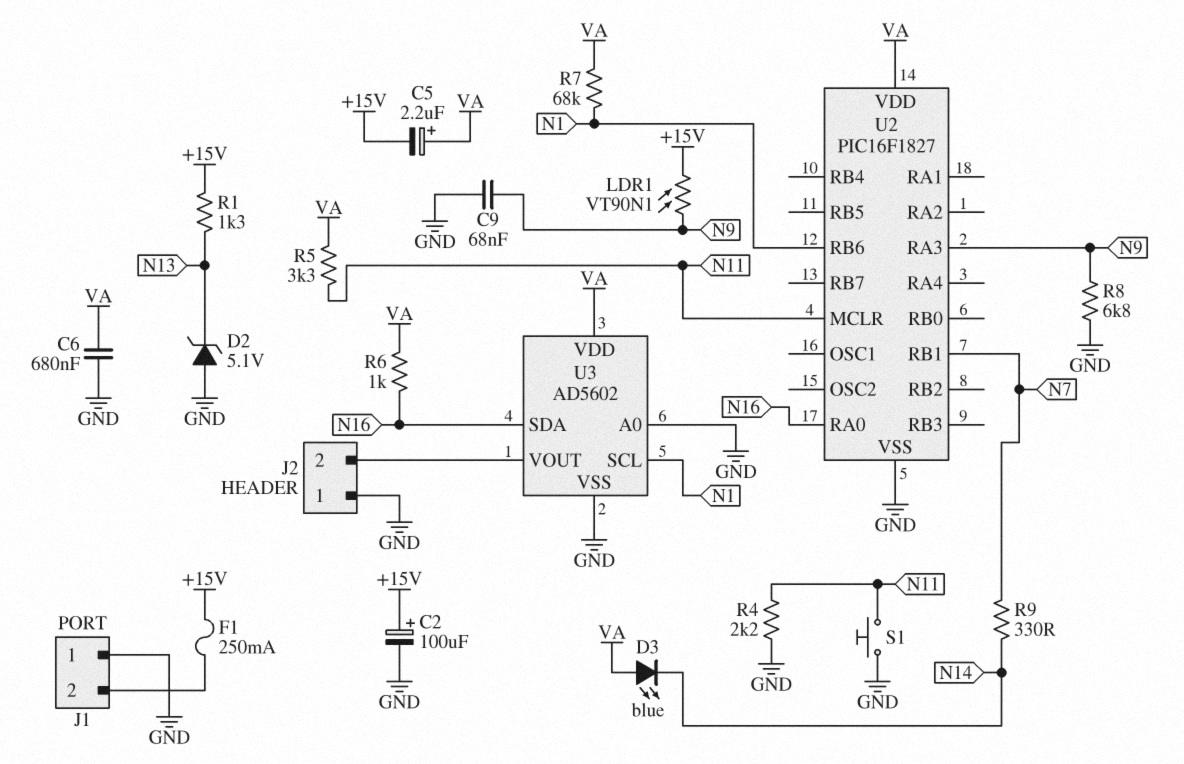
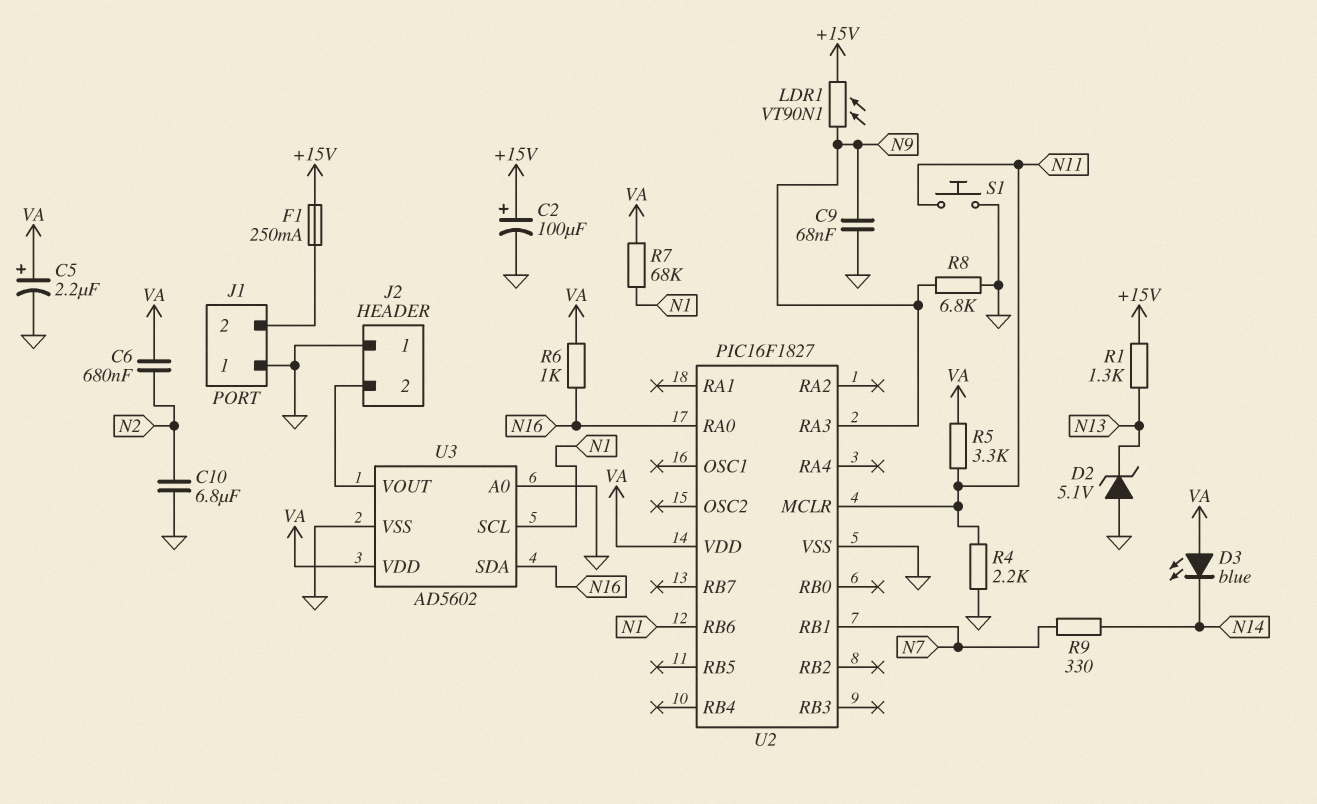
C5: 2.2uF (plus VA, minus +15V) -> 2.2uF (plus VA, minus GND)
C6: 680nF (GND, VA) -> 680nF (N2, VA)
C10: none -> 6.8uF (GND, N2)

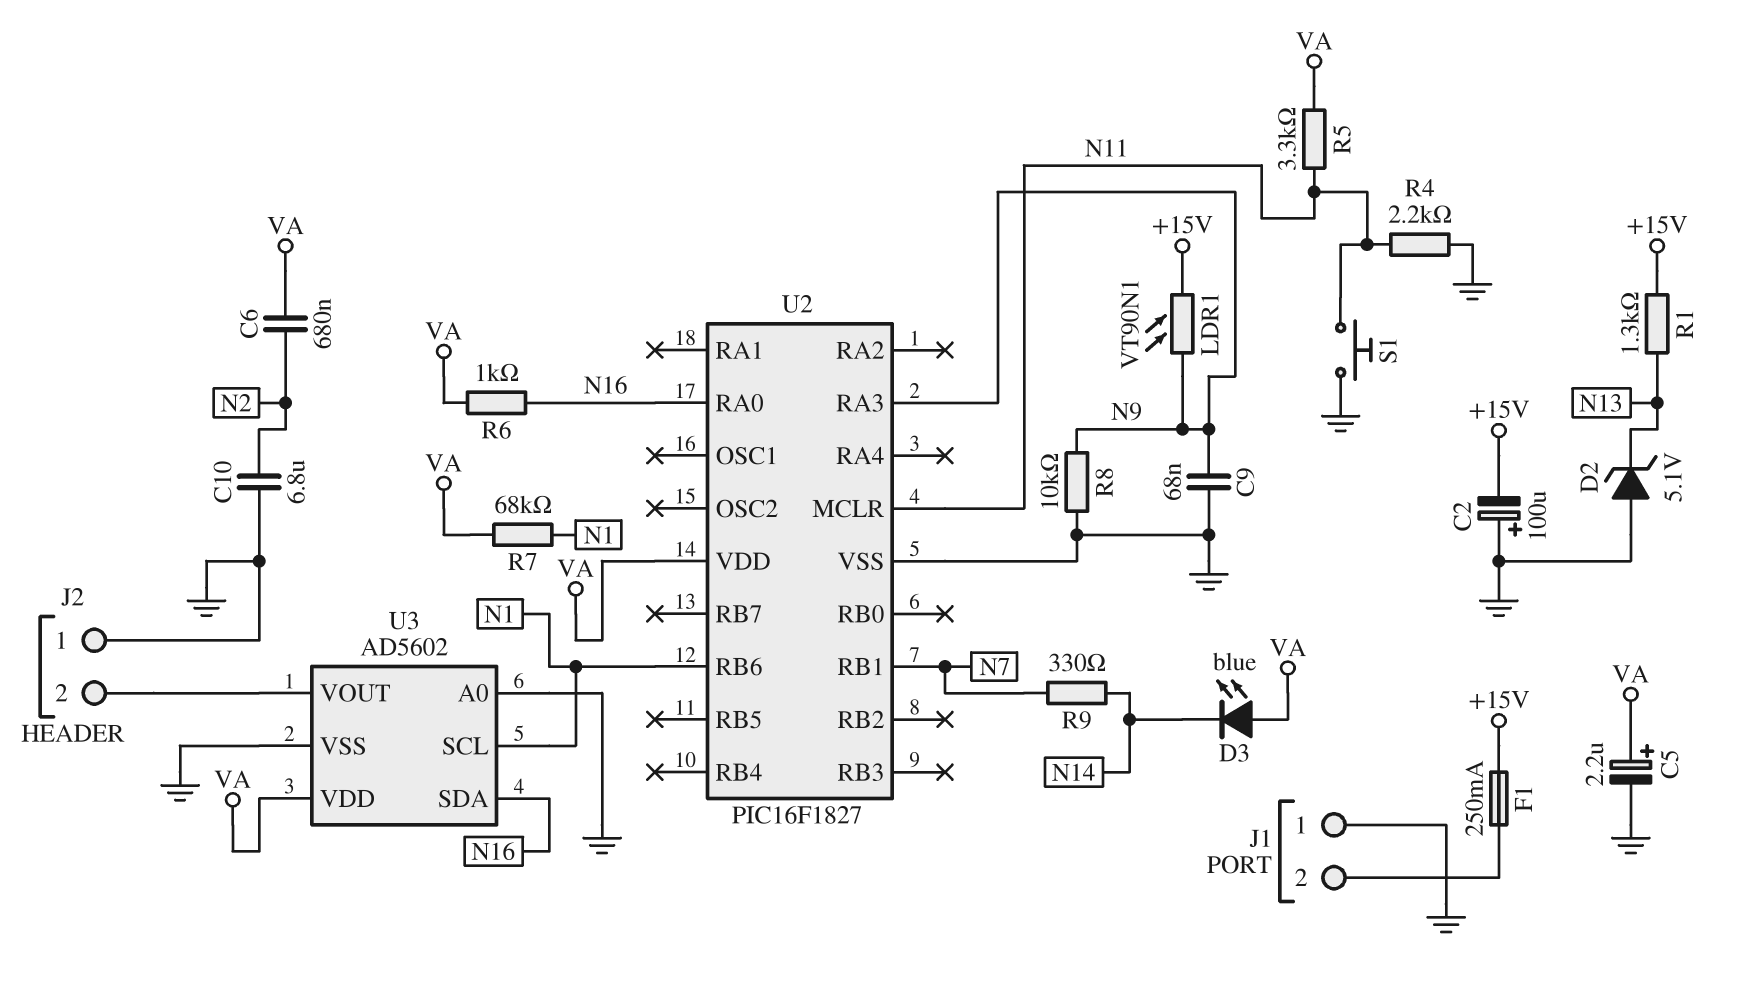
C2: 100uF (plus +15V, minus GND) -> 100uF (plus GND, minus +15V)
R8: 6.8k (GND, N9) -> 10k (GND, N9)

